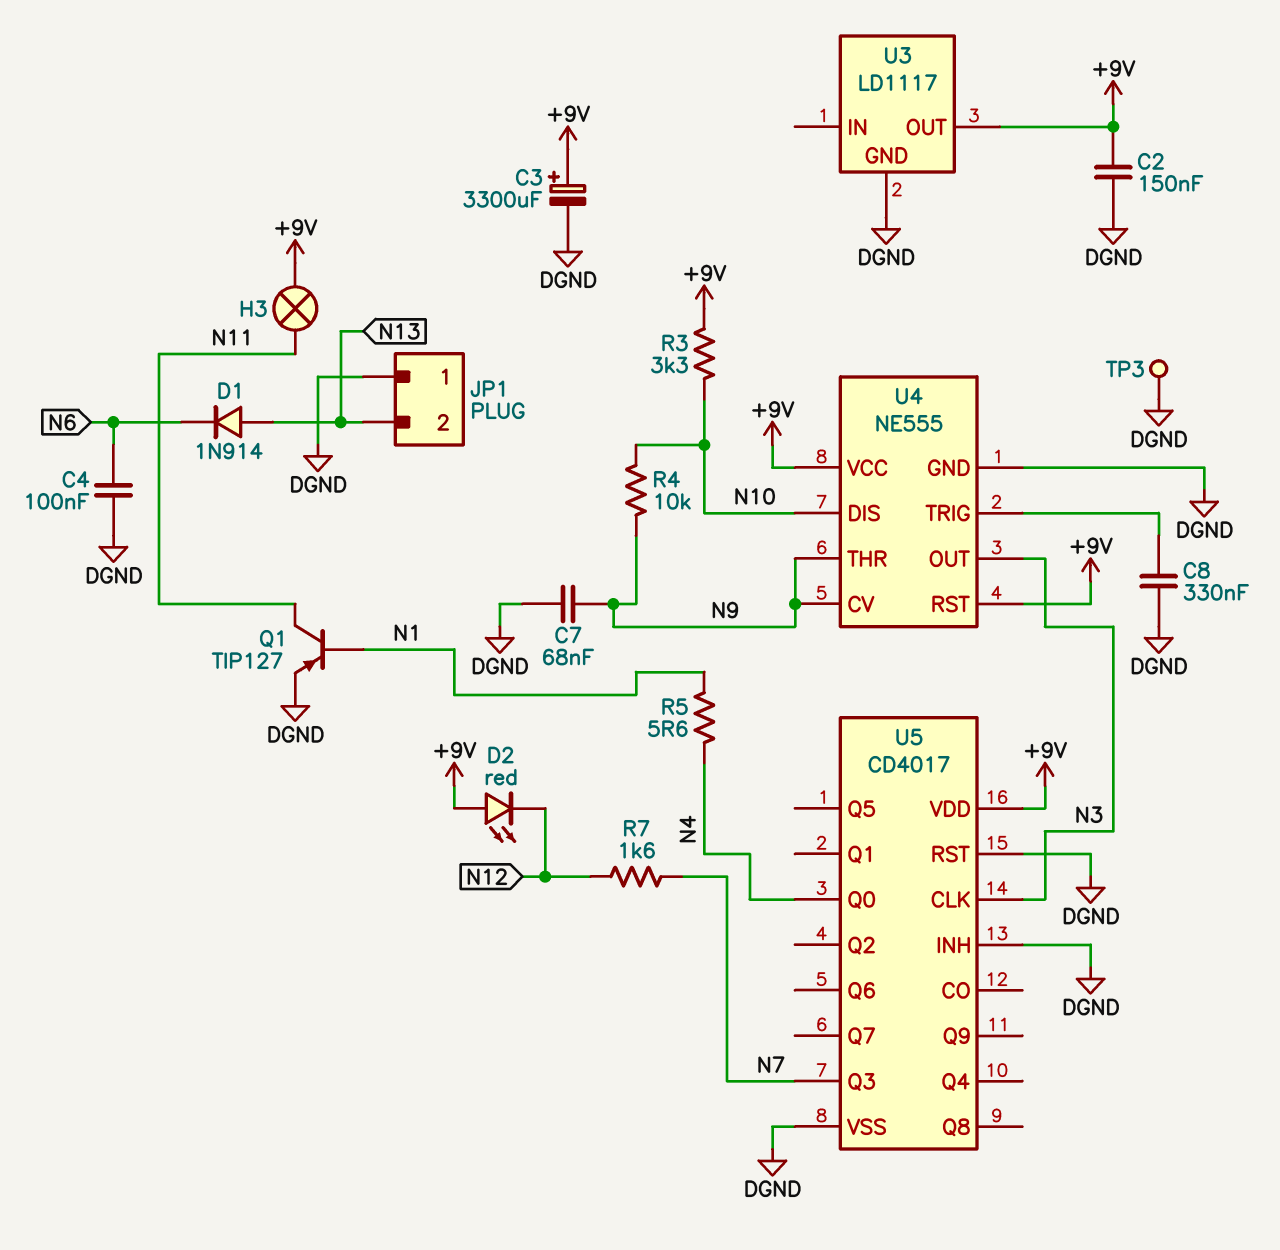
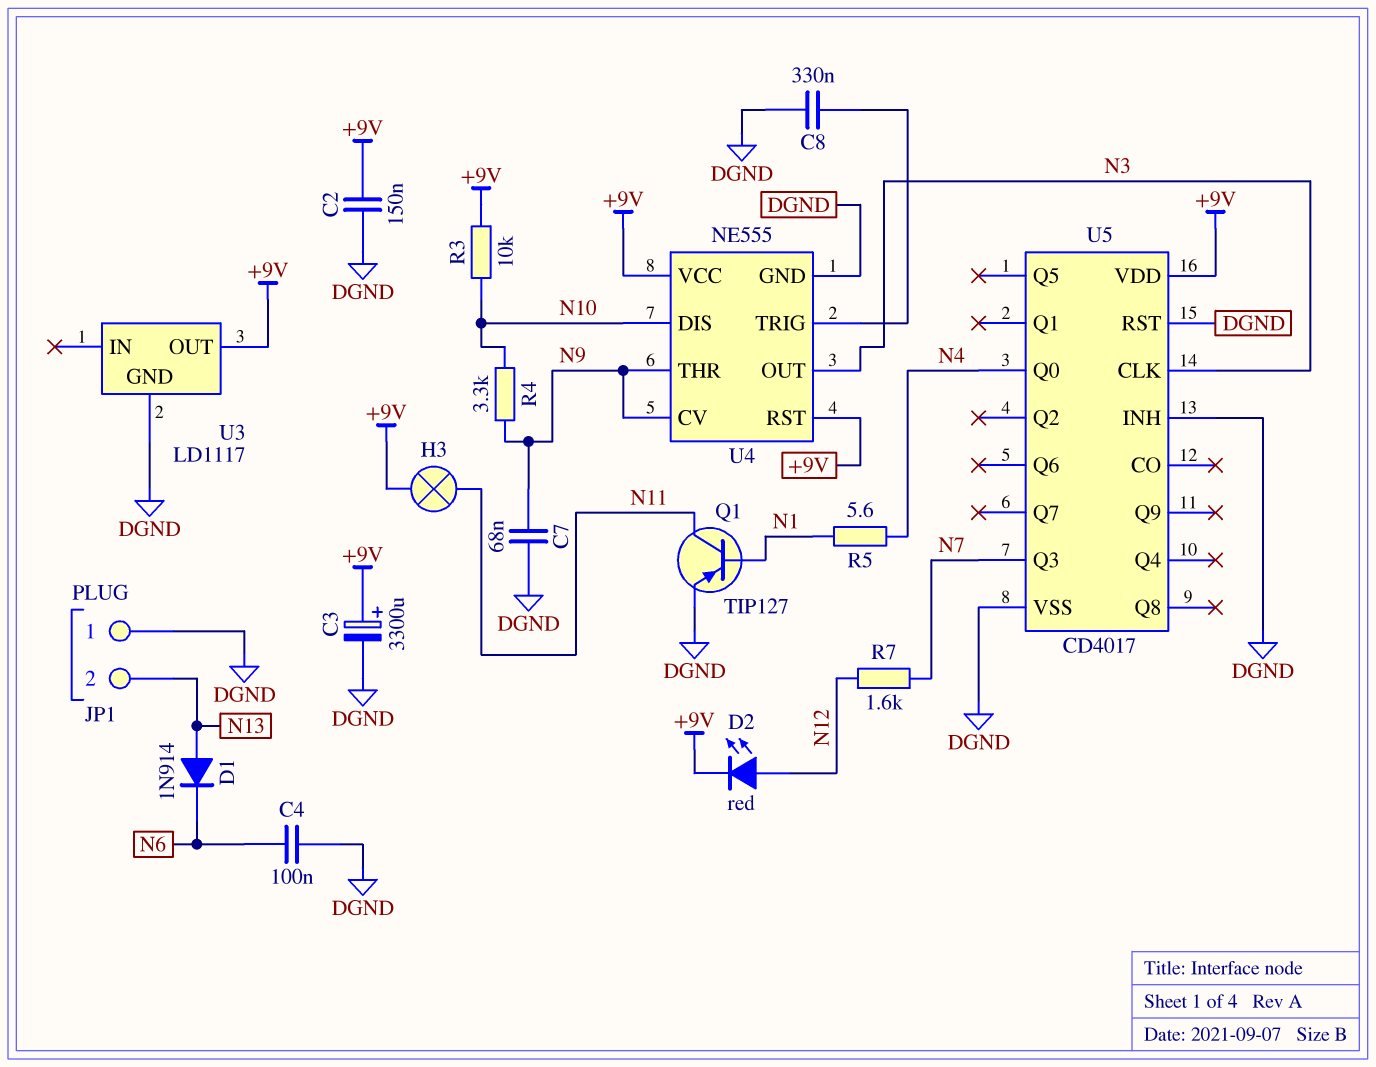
D2: LED red (A +9V, K N12) -> LED red (A N12, K +9V)
R3: 3.3k (+9V, N10) -> 10k (+9V, N10)
R4: 10k (N9, N10) -> 3.3k (N9, N10)
TP3: test point (DGND) -> none

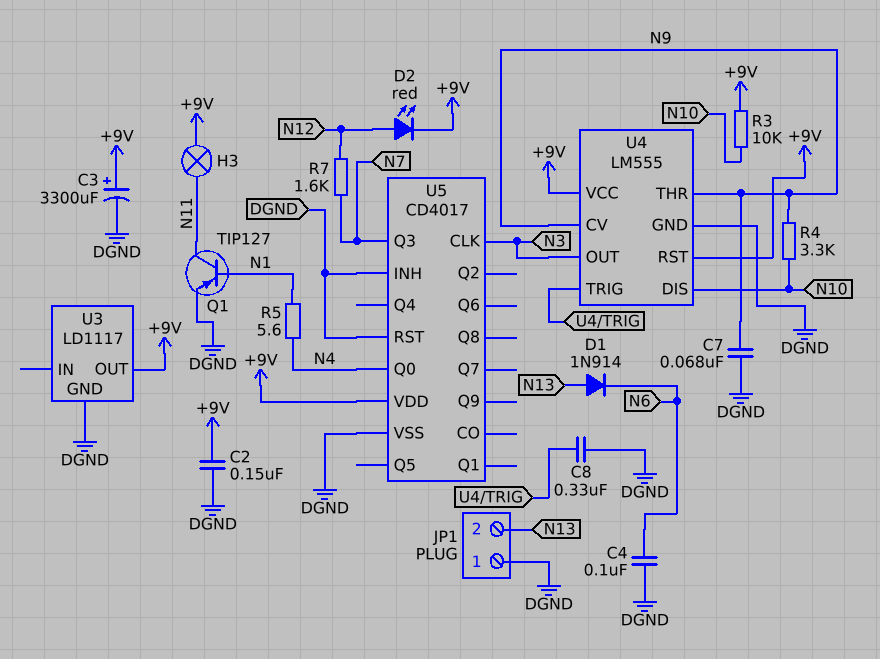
U4: NE555 -> LM555

